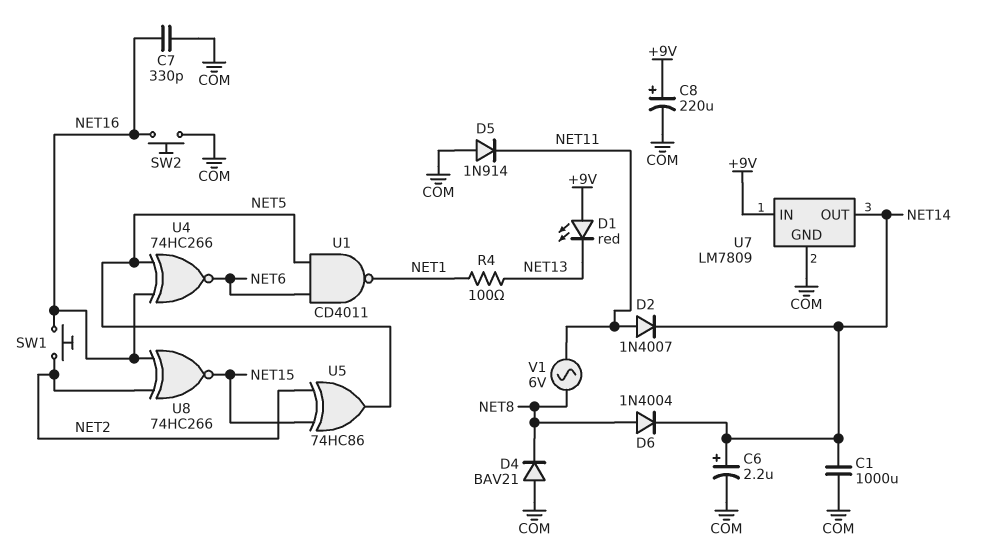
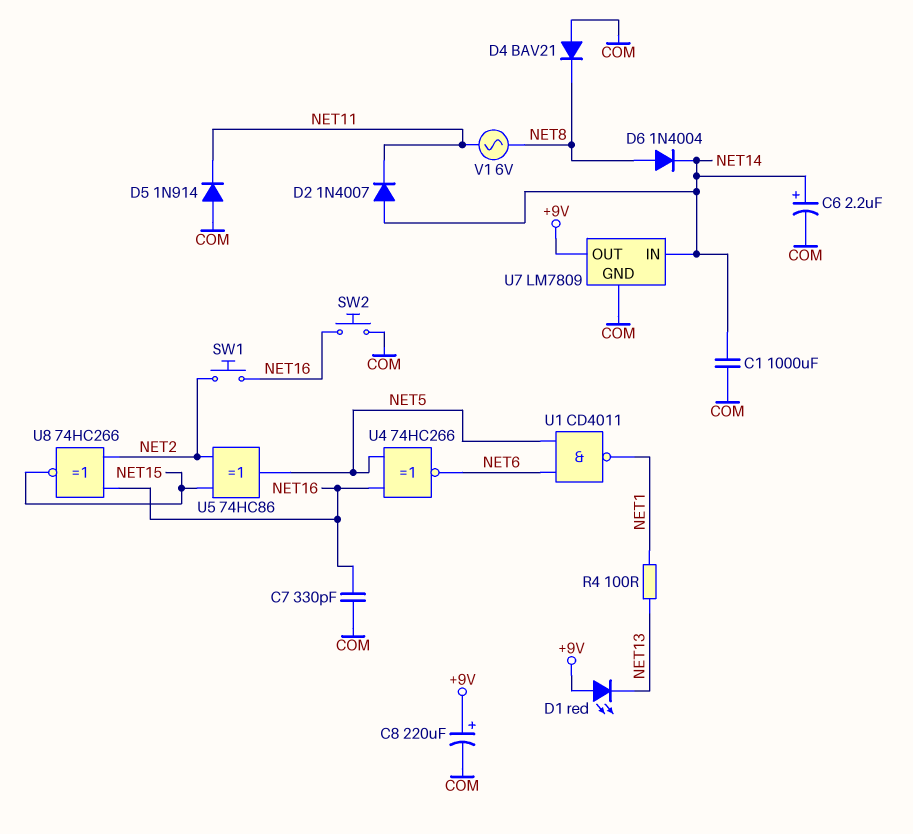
D2: diode 1N4007 (A NET11, K NET14) -> diode 1N4007 (A NET14, K NET11)
U7 pin IN: +9V -> NET14
U7 pin OUT: NET14 -> +9V

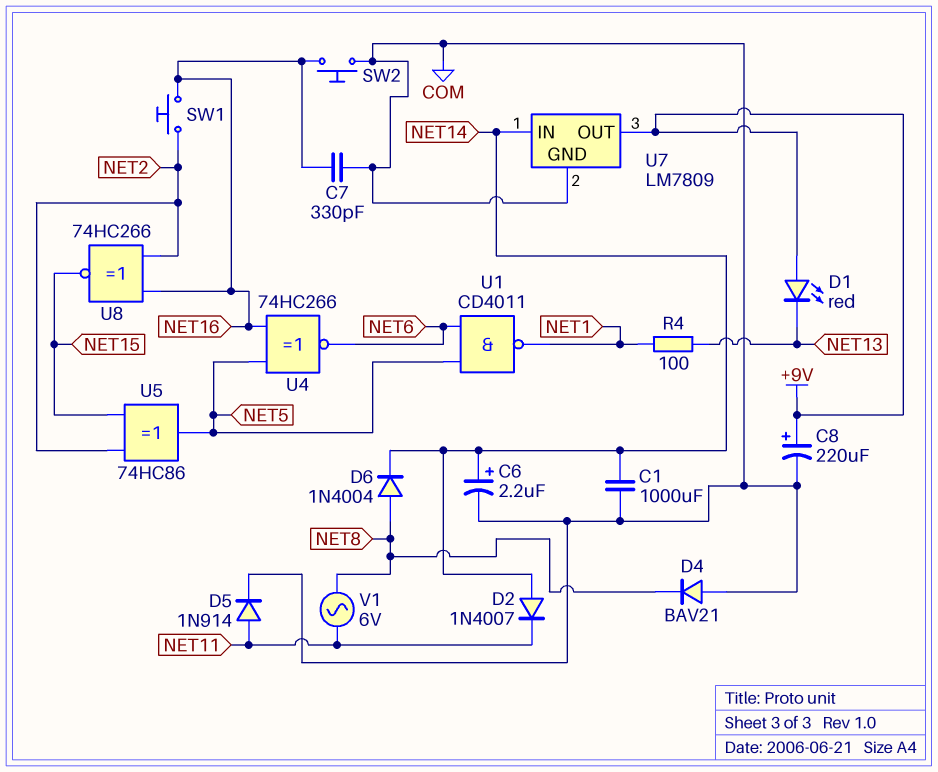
D5: diode 1N914 (A COM, K NET11) -> diode 1N914 (A NET11, K COM)

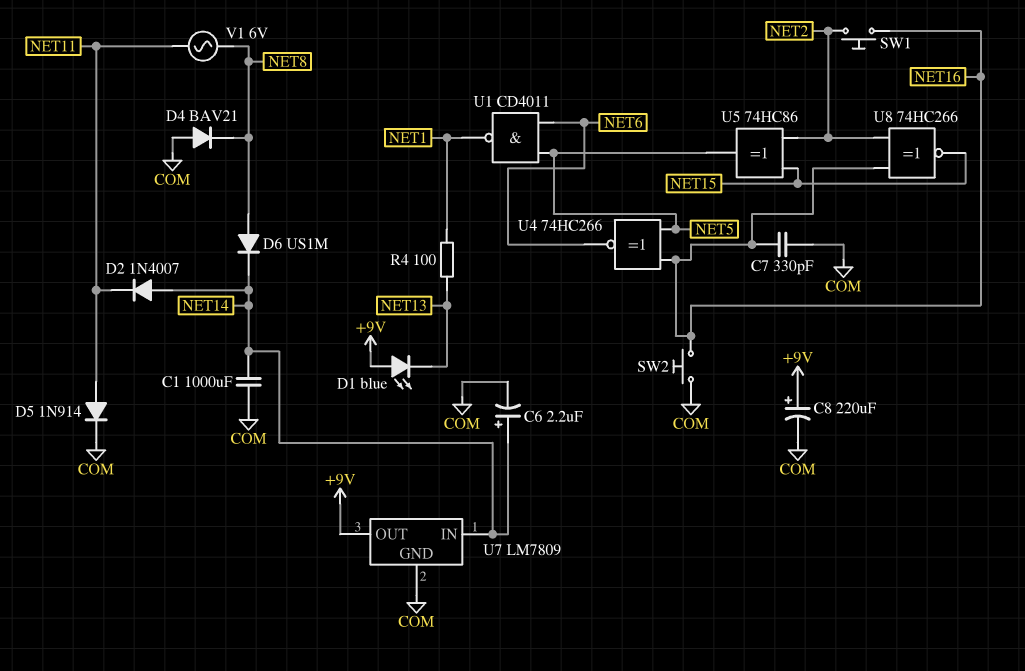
D1: LED red (A +9V, K NET13) -> LED blue (A +9V, K NET13)
D6: diode 1N4004 (A NET8, K NET14) -> diode US1M (A NET8, K NET14)

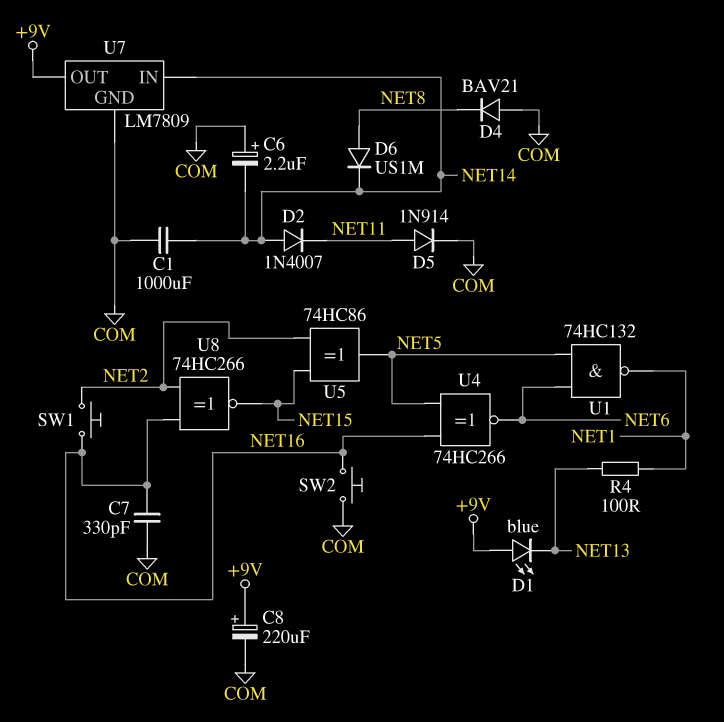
C6: 2.2uF (plus NET14, minus COM) -> 2.2uF (plus COM, minus NET14)
U1: NAND CD4011 (in NET5, in NET6, out NET1) -> NAND 74HC132 (in NET5, in NET6, out NET1)
V1: AC 6V (NET8, NET11) -> none

